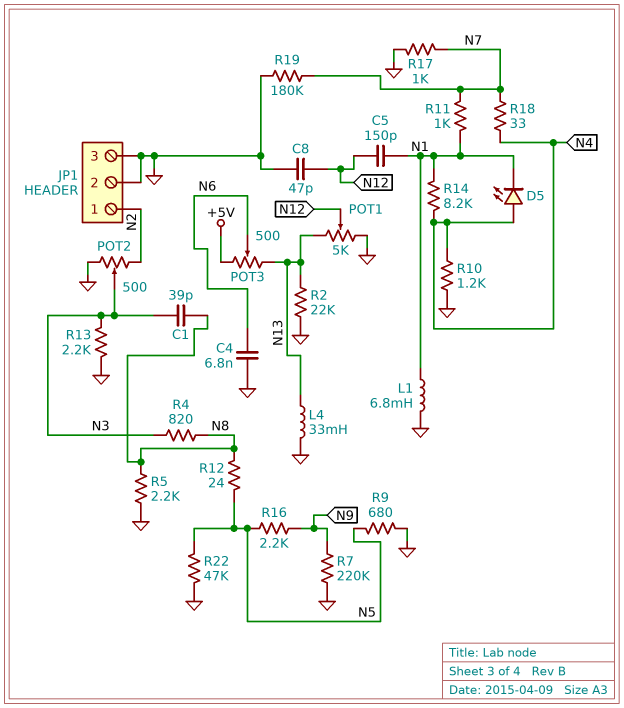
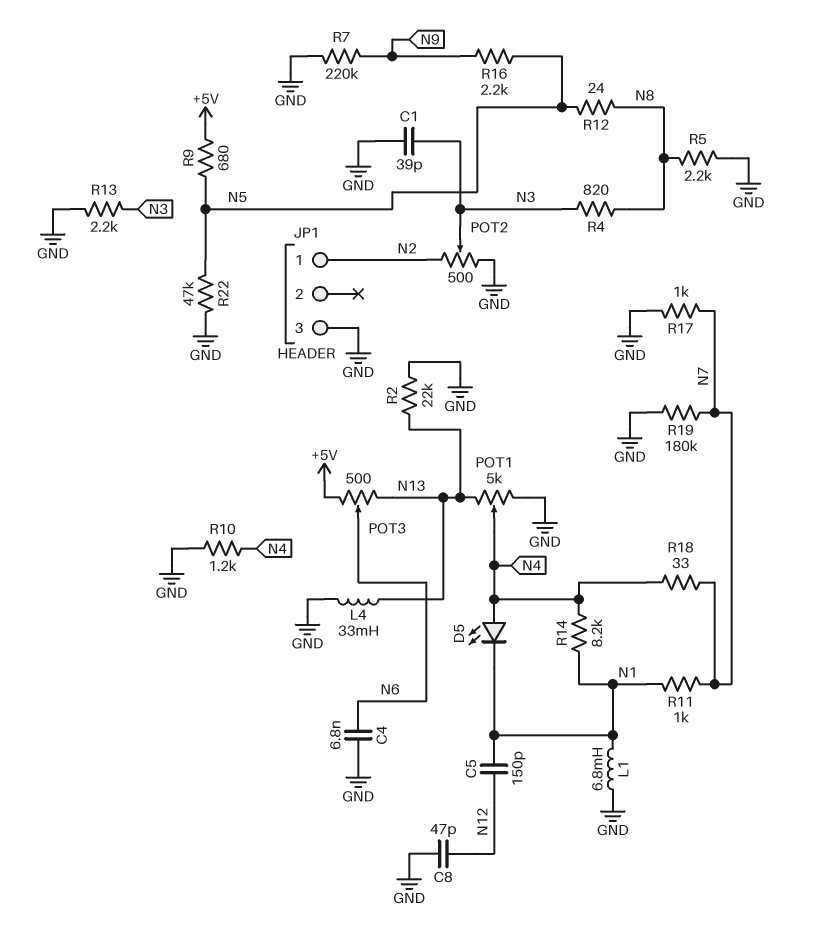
C1: 39pF (N3, N8) -> 39pF (GND, N3)
JP1 pin 2: GND -> none
POT1: 5k (GND, N13, wiper N12) -> 5k (GND, N13, wiper N4)
R9: 680 (GND, N5) -> 680 (+5V, N5)

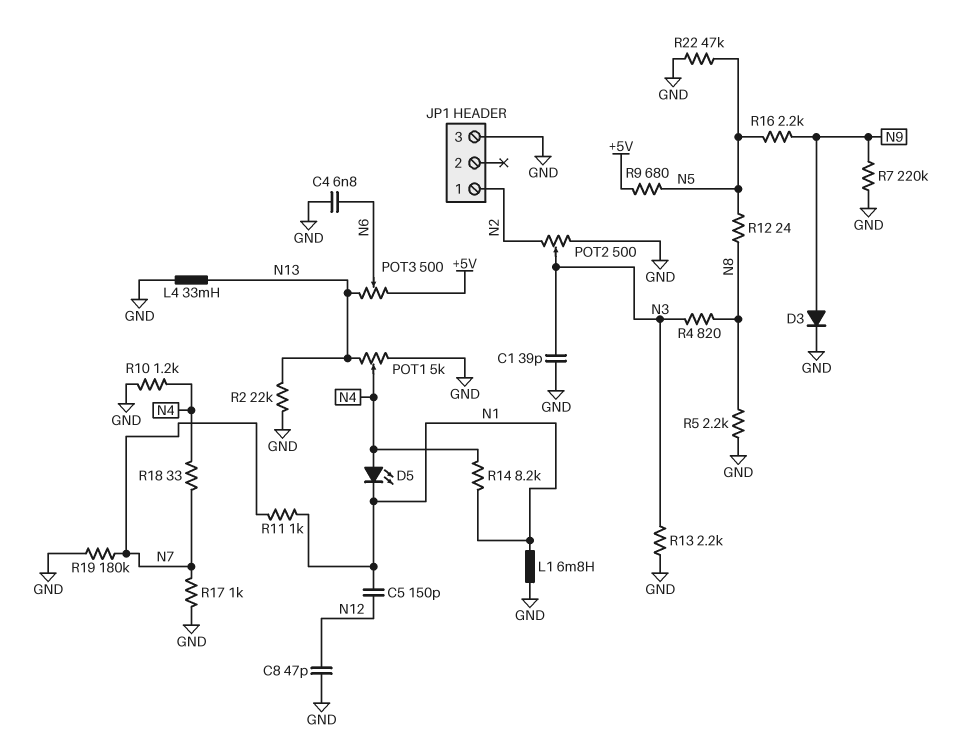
D3: none -> diode (A N9, K GND)

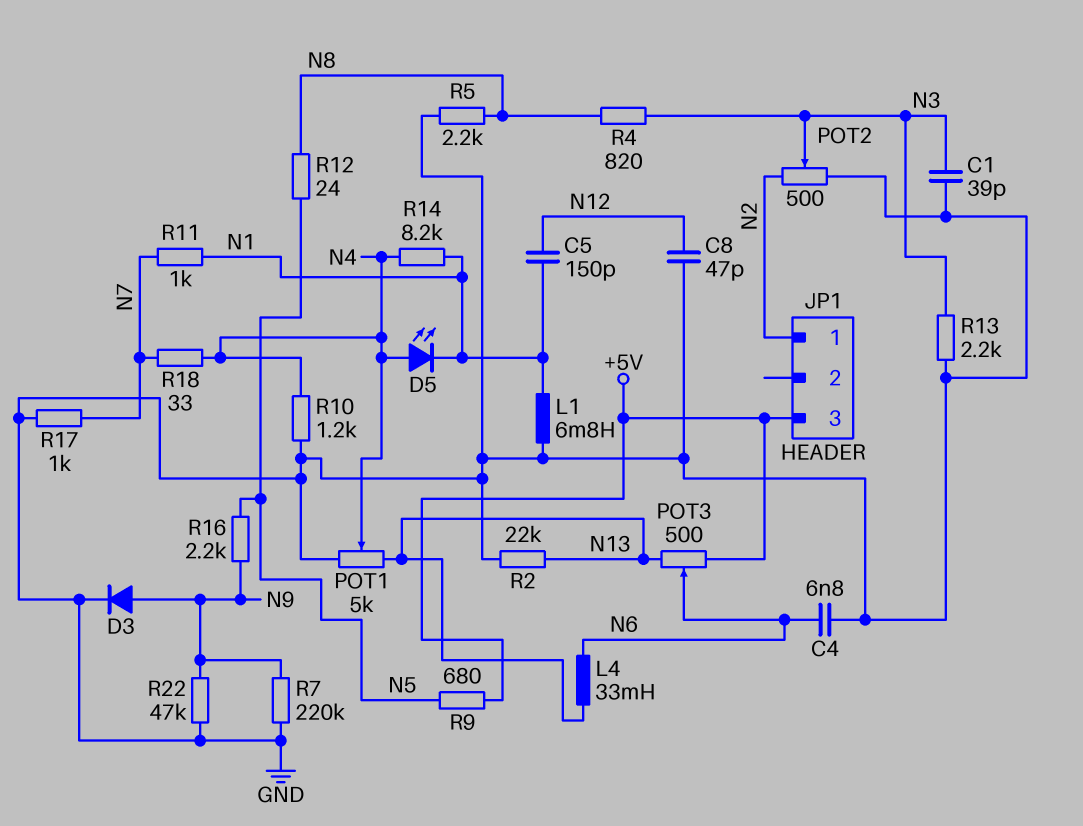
JP1 pin 3: GND -> +5V
L4: 33mH (GND, N13) -> 33mH (N6, N13)
R19: 180k (GND, N7) -> none
R22: 47k (GND, N5) -> 47k (GND, N9)

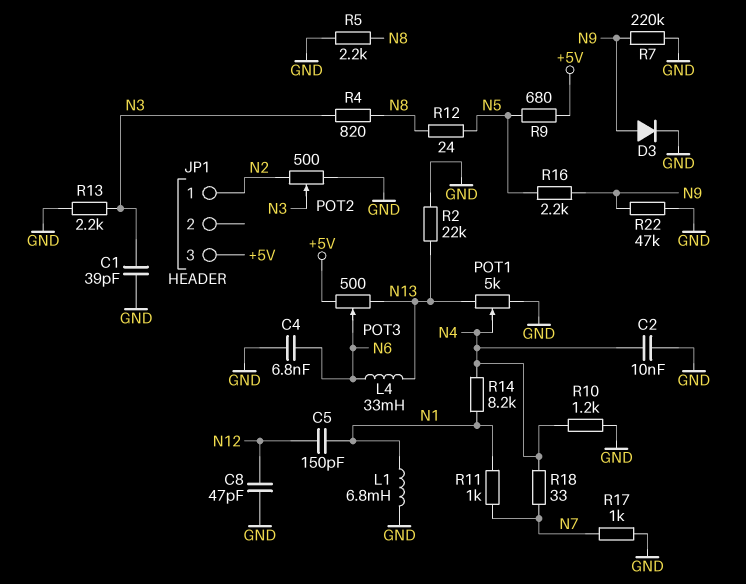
C2: none -> 10nF (GND, N4)
D5: LED (A N4, K N1) -> none

